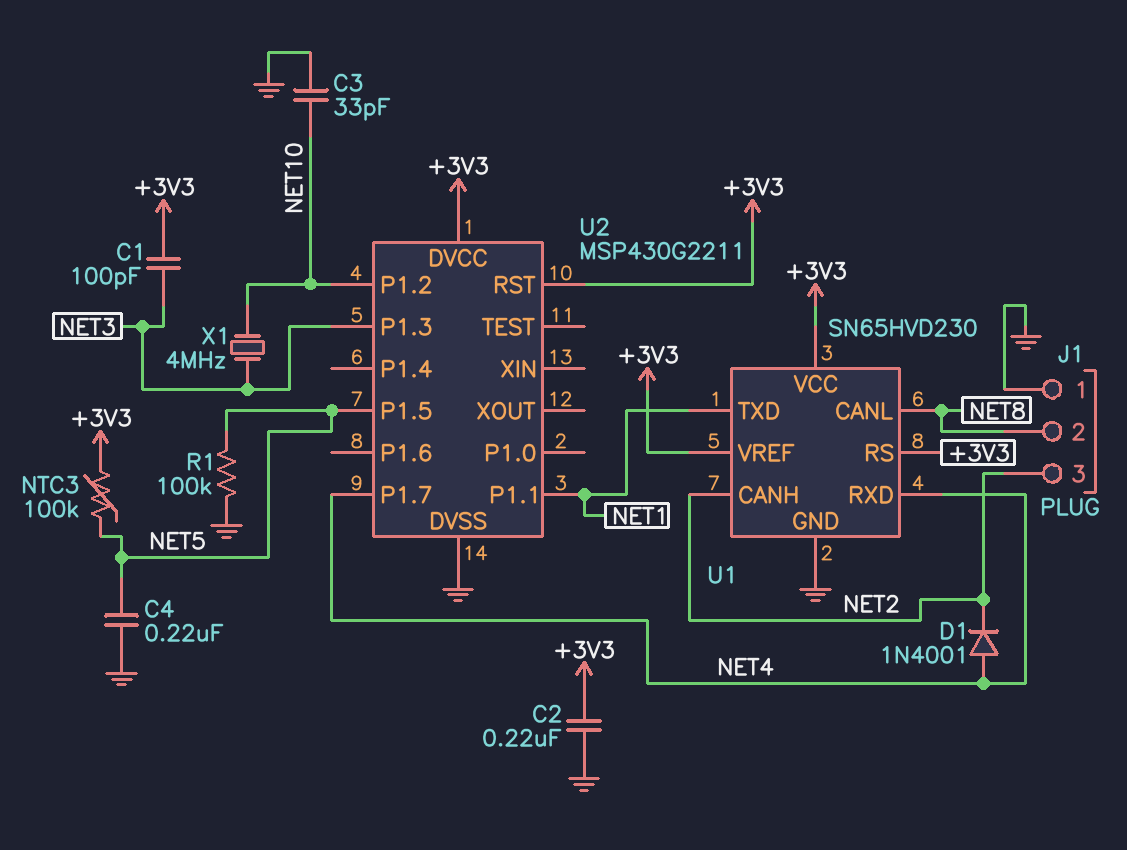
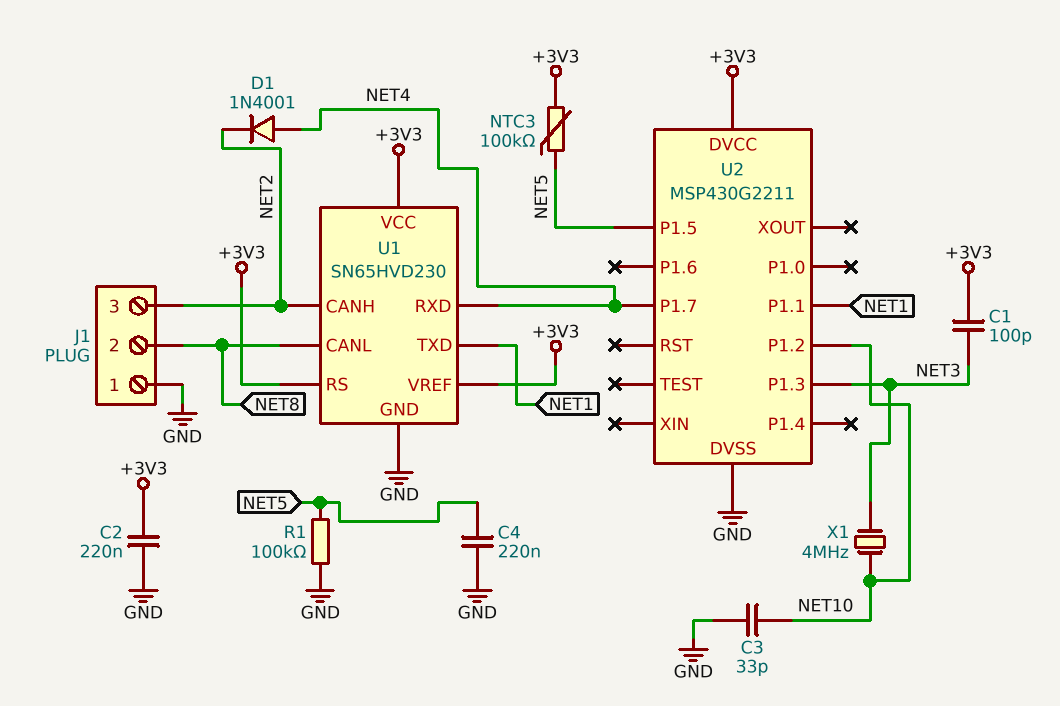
U2 pin RST: +3V3 -> none

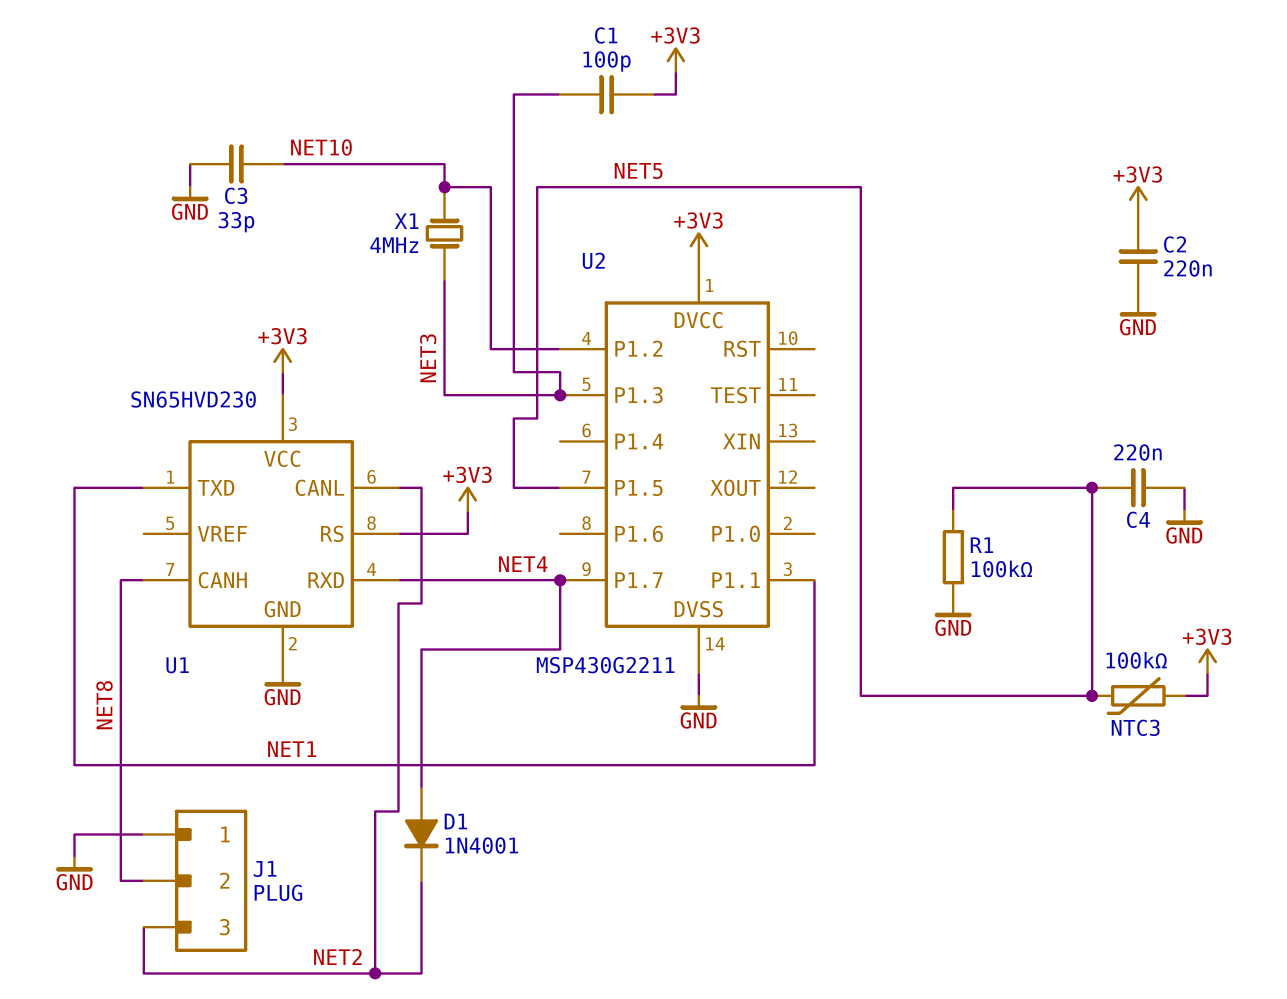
U1 pin CANH: NET2 -> NET8
U1 pin CANL: NET8 -> NET2
U1 pin VREF: +3V3 -> none

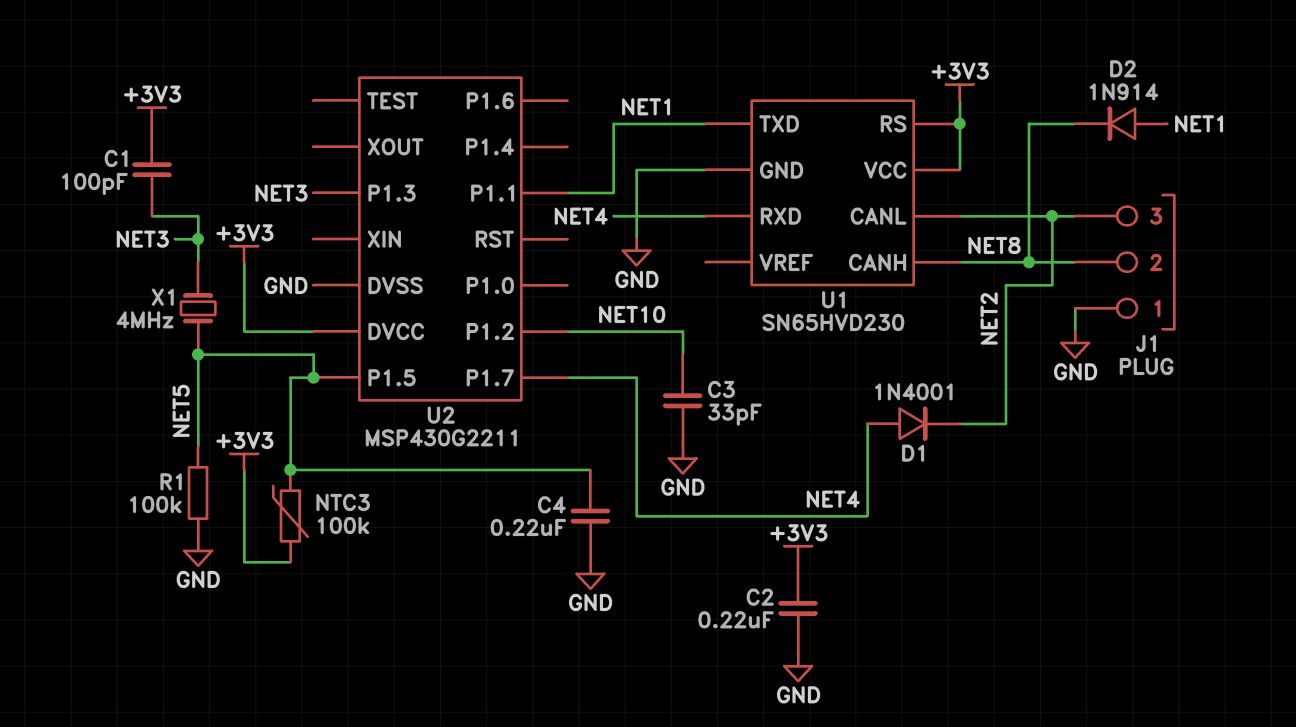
D2: none -> diode 1N914 (A NET1, K NET8)
X1: 4MHz (NET3, NET10) -> 4MHz (NET3, NET5)

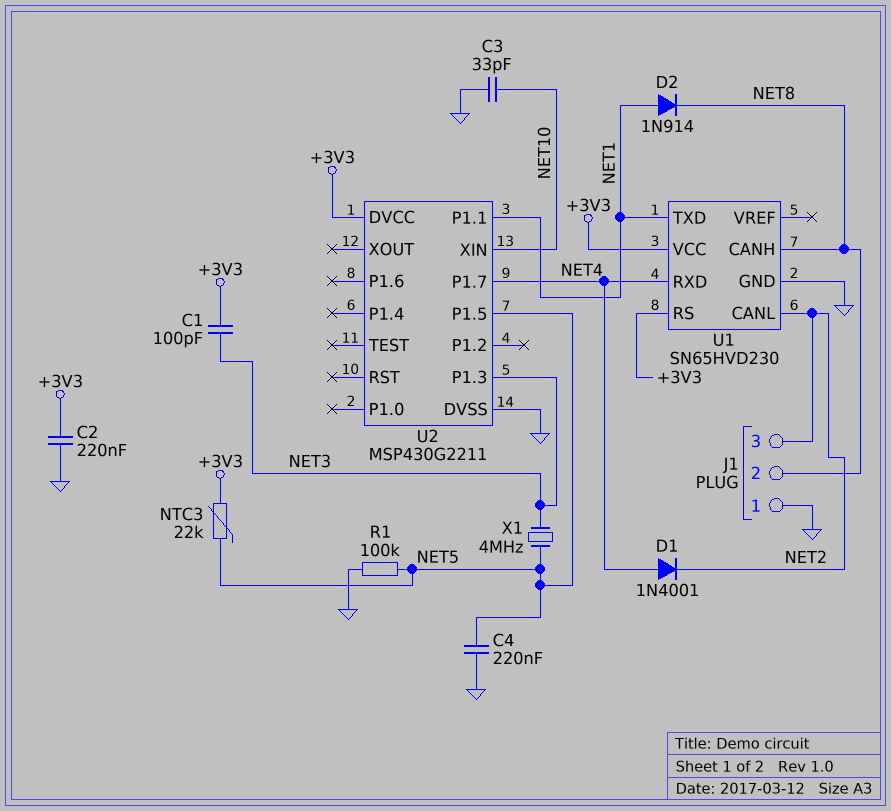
NTC3: 100k (+3V3, NET5) -> 22k (+3V3, NET5)
U2 pin P1.2: NET10 -> none
U2 pin XIN: none -> NET10

